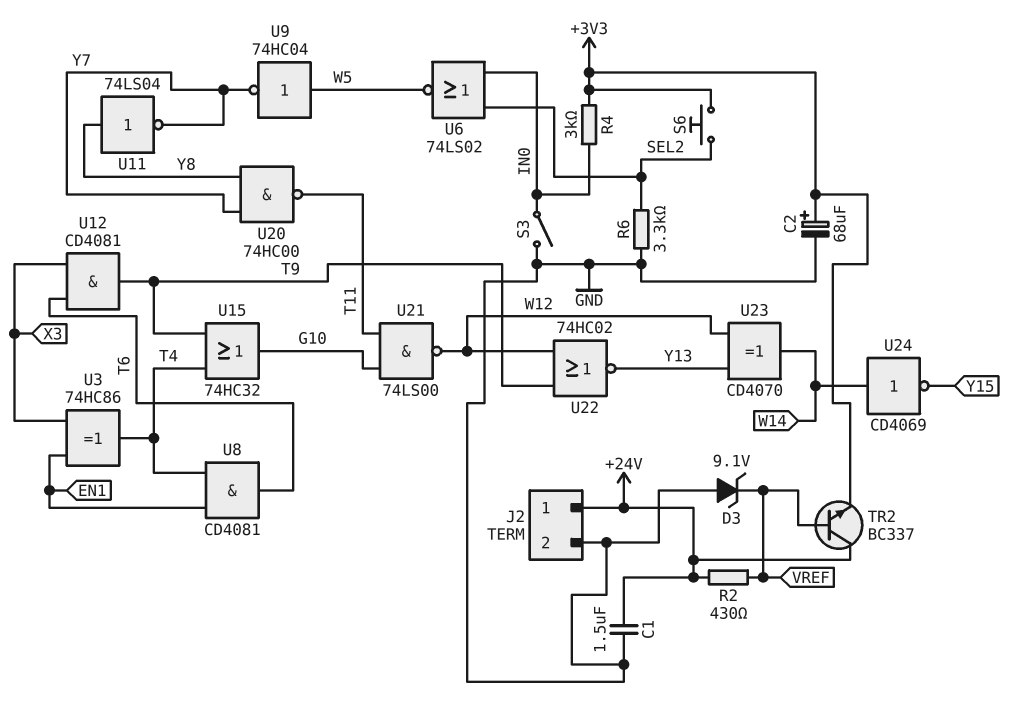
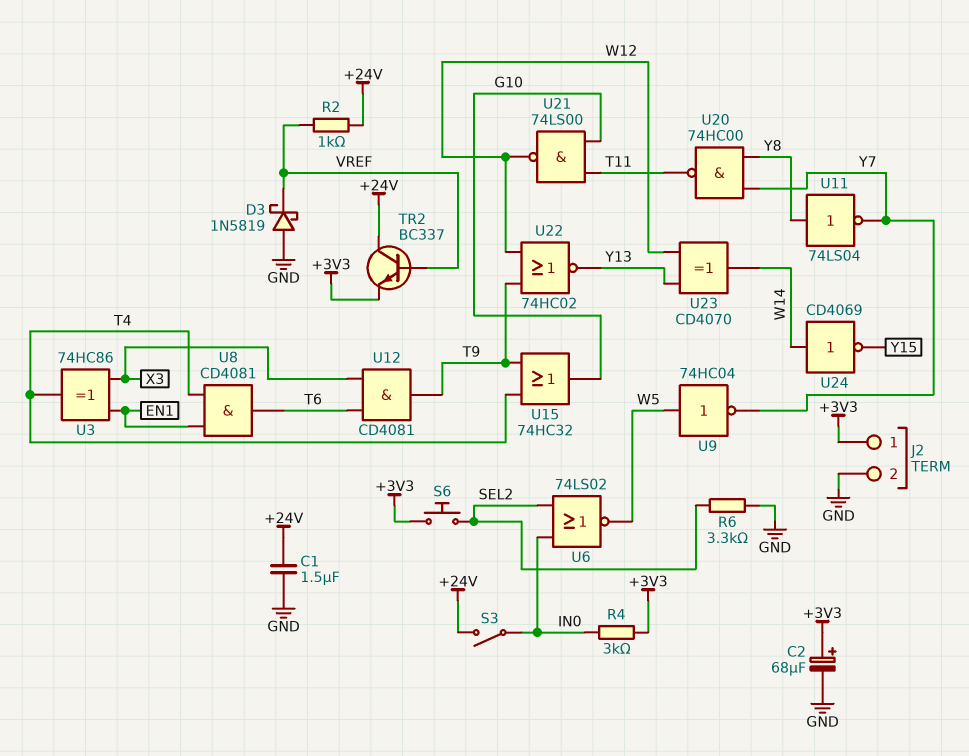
D3: zener 9.1V (A GND, K VREF) -> schottky 1N5819 (A GND, K VREF)
J2 pin 1: +24V -> +3V3
R2: 430 (+24V, VREF) -> 1k (+24V, VREF)
S3: switch (GND, IN0) -> switch (+24V, IN0)

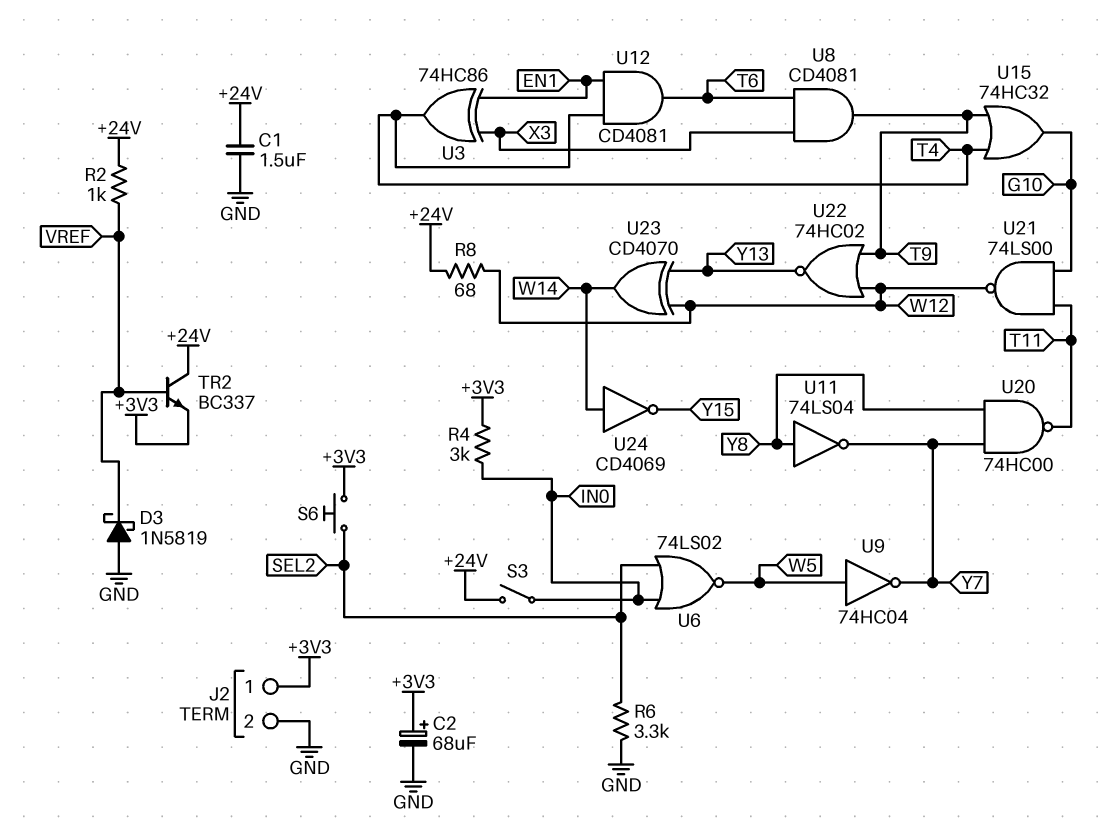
R8: none -> 68 (+24V, W12)
U8: AND CD4081 (in EN1, in T4, out T6) -> AND CD4081 (in T6, in X3, out T9)
U12: AND CD4081 (in T6, in X3, out T9) -> AND CD4081 (in EN1, in T4, out T6)

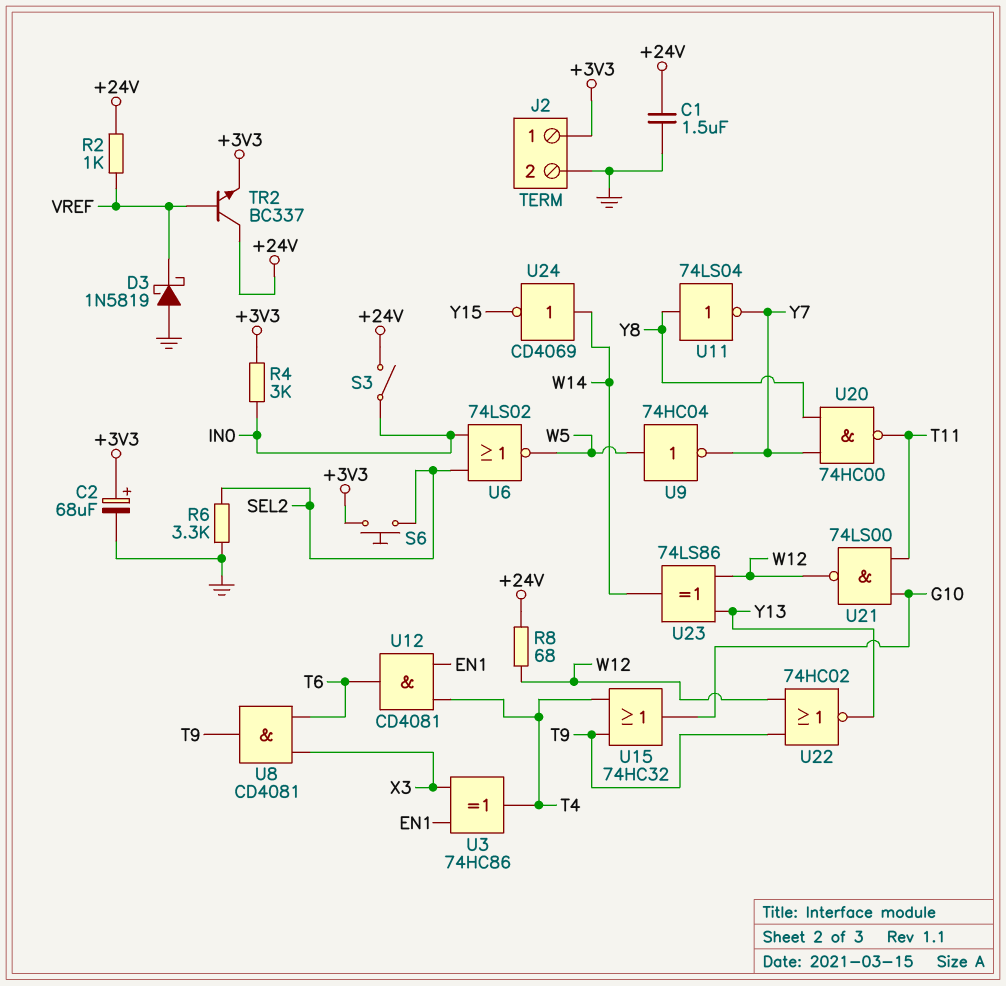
U23: XOR CD4070 (in W12, in Y13, out W14) -> XOR 74LS86 (in W12, in Y13, out W14)

